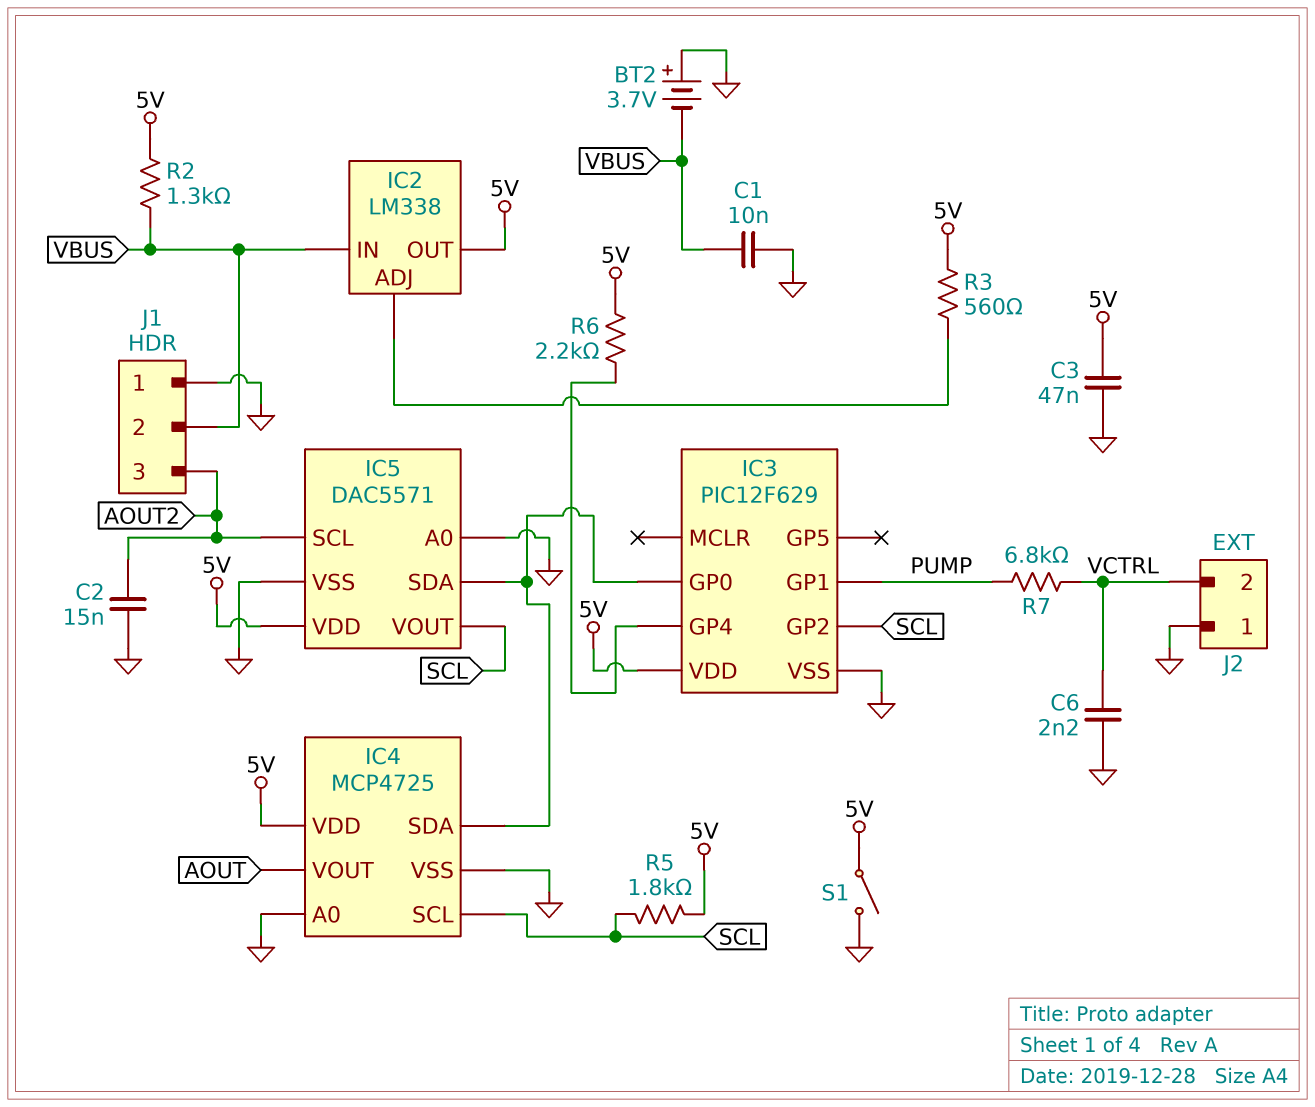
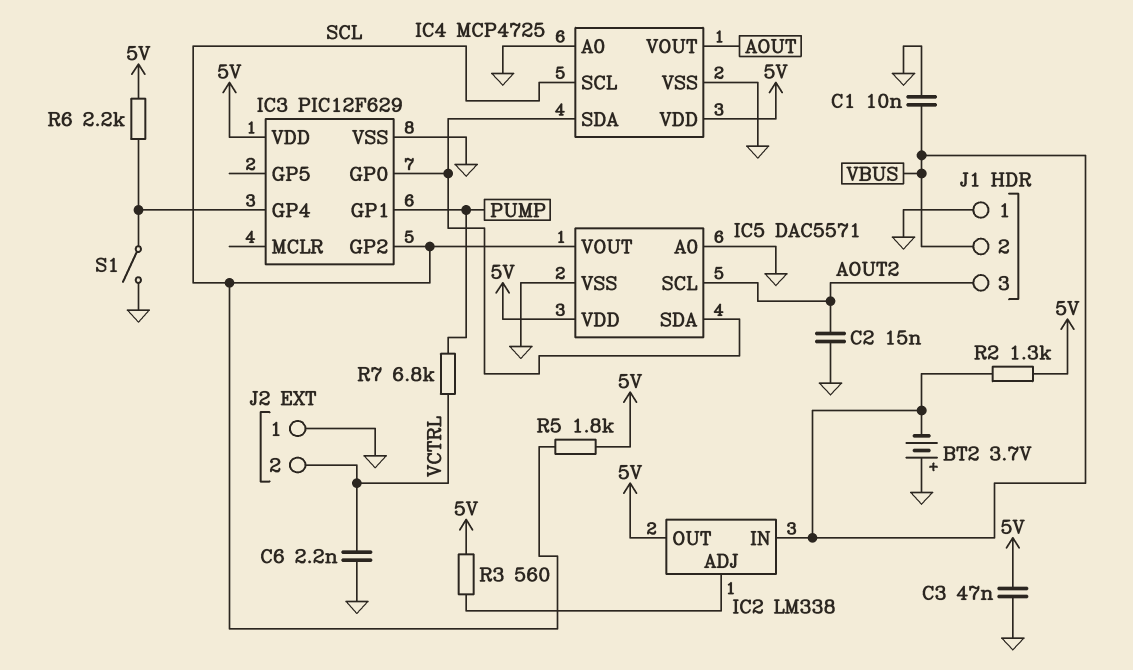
S1: switch (5V, GND) -> switch (GND, IC3/GP4)

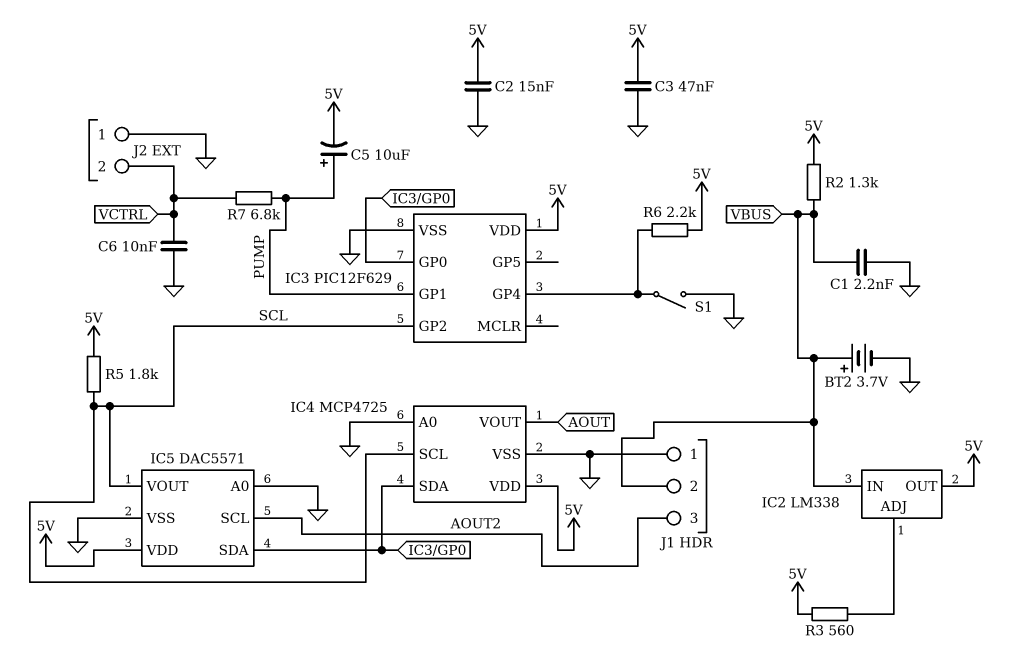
BT2: 3.7V (plus GND, minus VBUS) -> 3.7V (plus VBUS, minus GND)
C1: 10nF (GND, VBUS) -> 2.2nF (GND, VBUS)
C2: 15nF (AOUT2, GND) -> 15nF (5V, GND)
C5: none -> 10uF (plus PUMP, minus 5V)
C6: 2.2nF (GND, VCTRL) -> 10nF (GND, VCTRL)

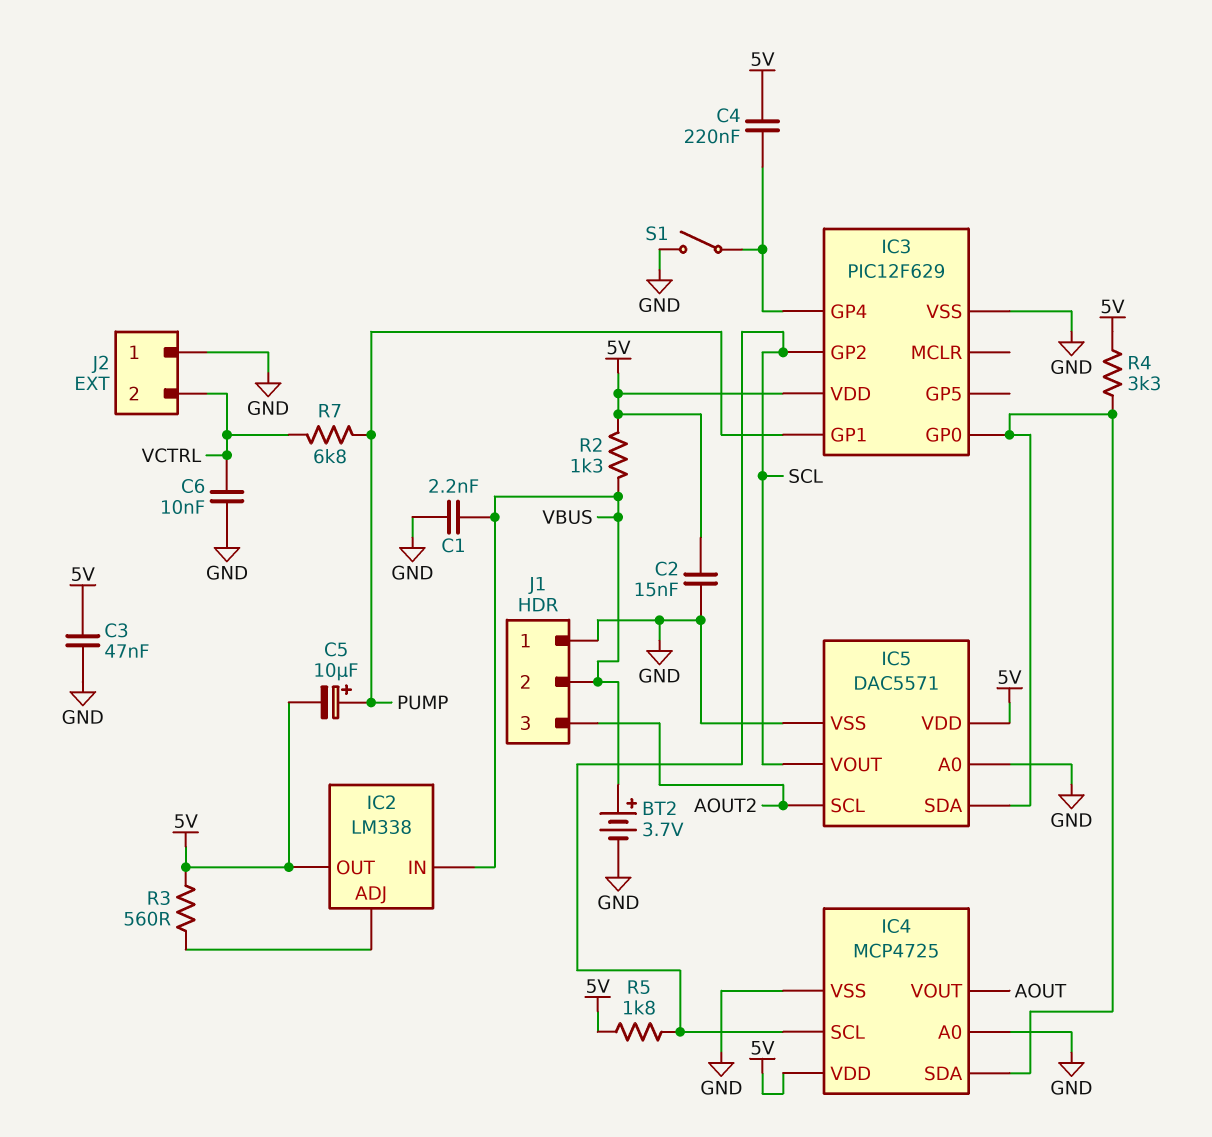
C4: none -> 220nF (5V, IC3/GP4)
R4: none -> 3.3k (5V, IC3/GP0)
R6: 2.2k (5V, IC3/GP4) -> none

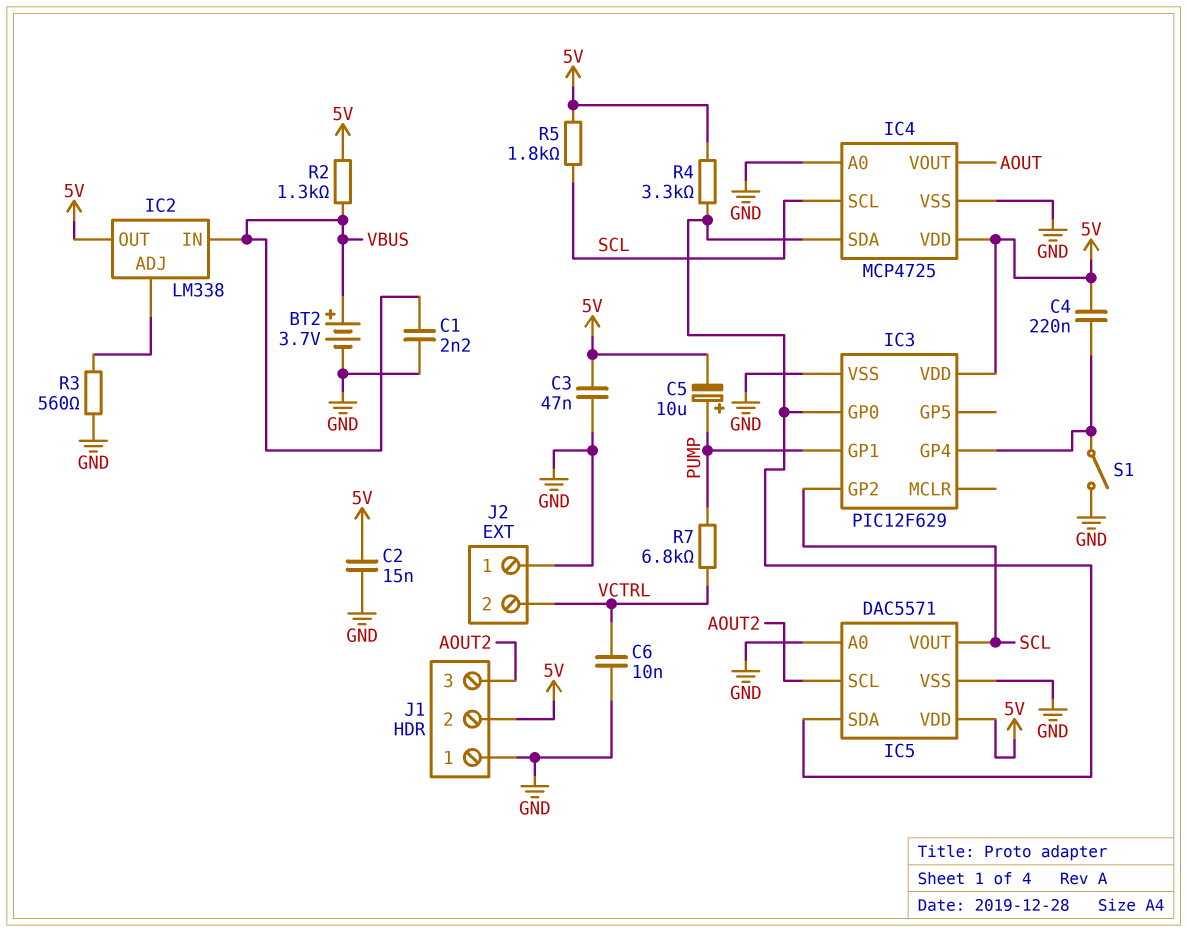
J1 pin 2: VBUS -> 5V
R3: 560 (5V, IC2/ADJ) -> 560 (GND, IC2/ADJ)

